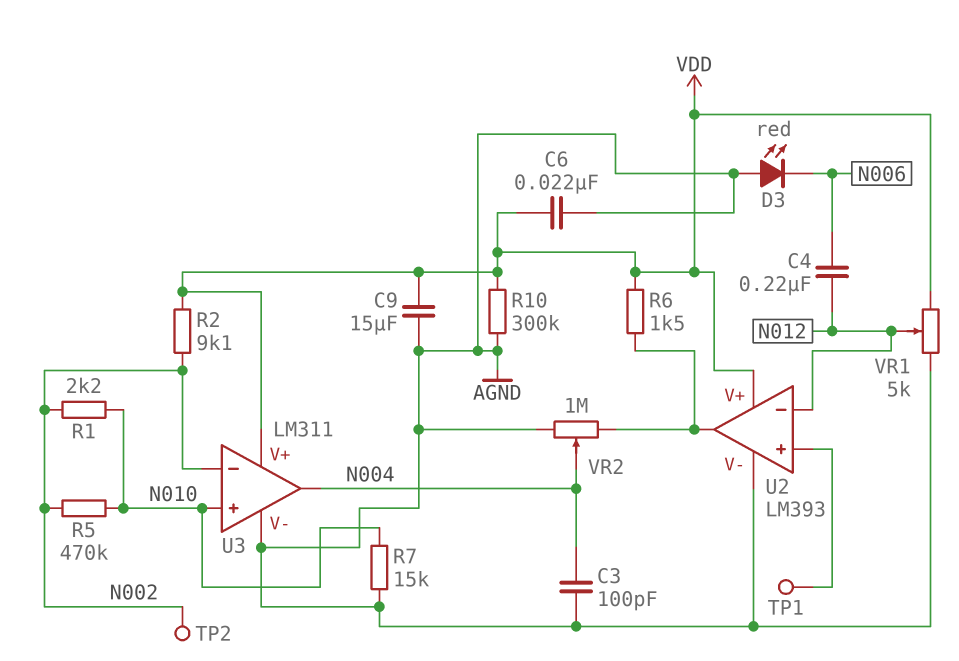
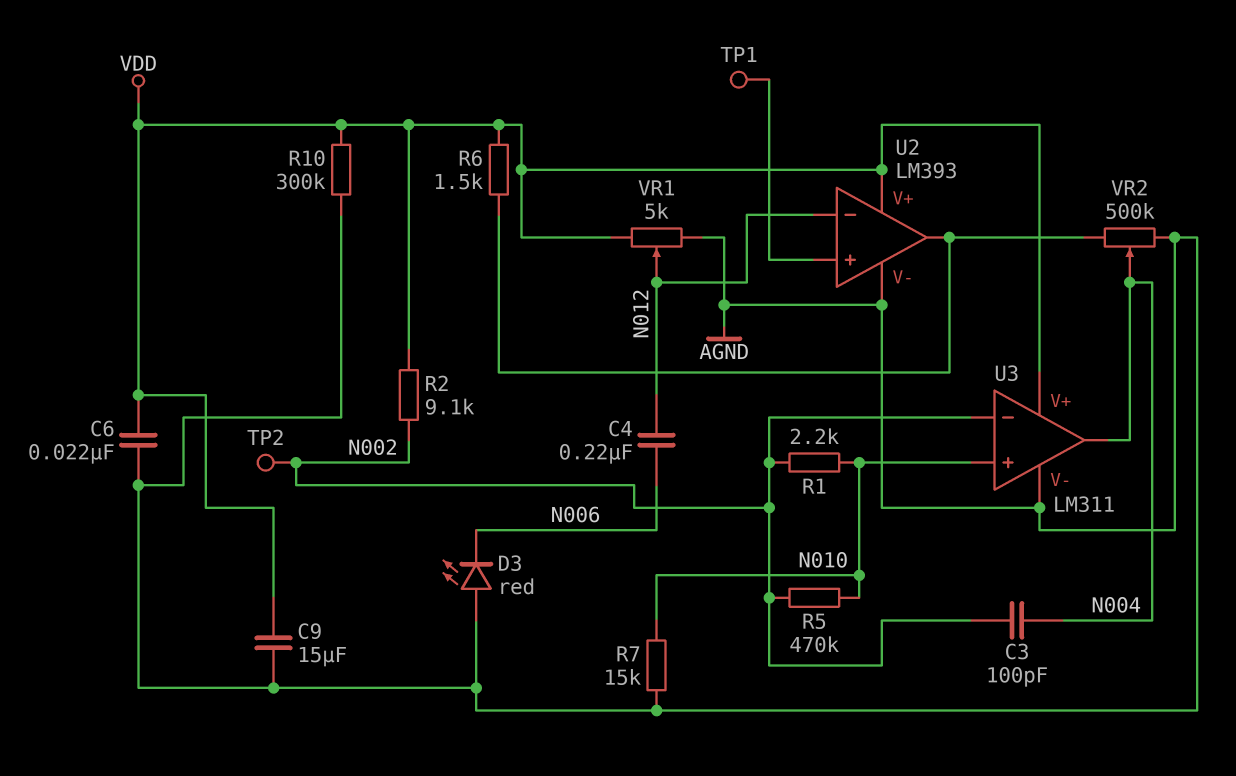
C3: 100pF (AGND, N004) -> 100pF (N002, N004)
VR2: 1M (AGND, U2/out, wiper N004) -> 500k (AGND, U2/out, wiper N004)

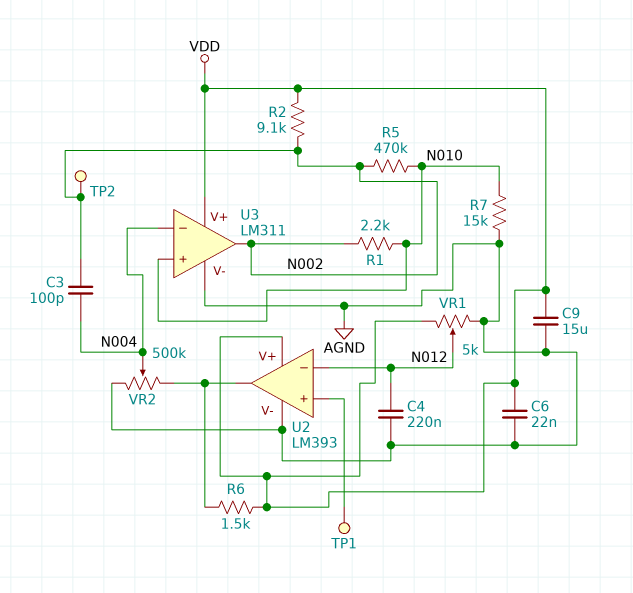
C4: 220nF (N006, N012) -> 220nF (AGND, N012)
D3: LED red (A AGND, K N006) -> none
R10: 300k (AGND, VDD) -> none
U3 pin in-: N002 -> N004
U3 pin out: N004 -> N002

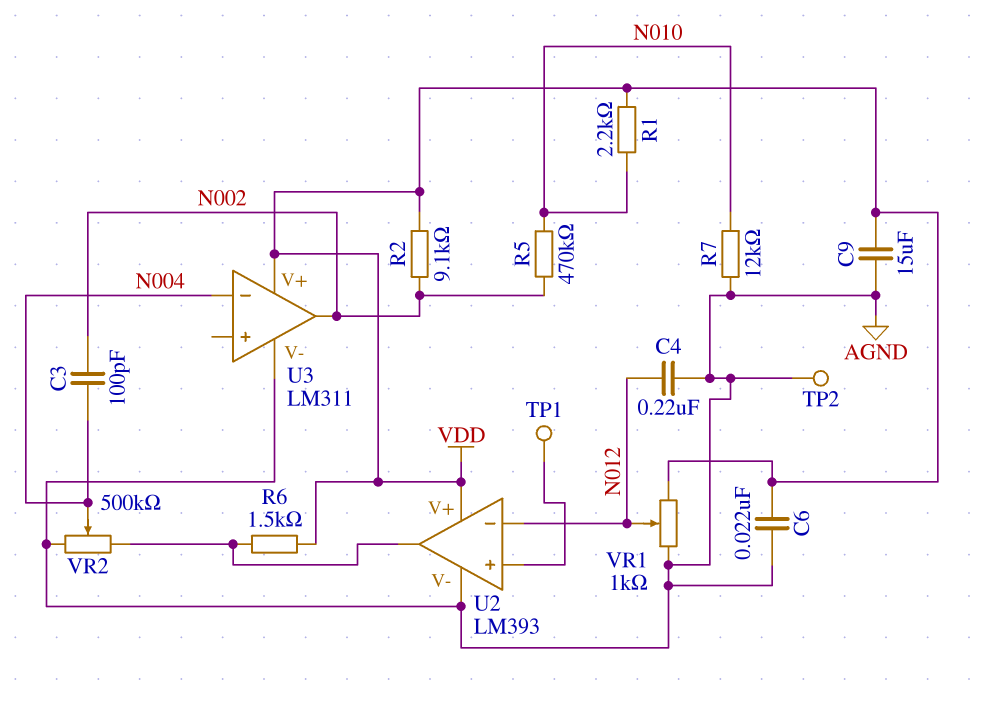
R1: 2.2k (N002, N010) -> 2.2k (N010, VDD)
R7: 15k (AGND, N010) -> 12k (AGND, N010)
TP2: test point (N002) -> test point (AGND)
U3 pin in+: N010 -> none
VR1: 5k (AGND, VDD, wiper N012) -> 1k (AGND, VDD, wiper N012)

